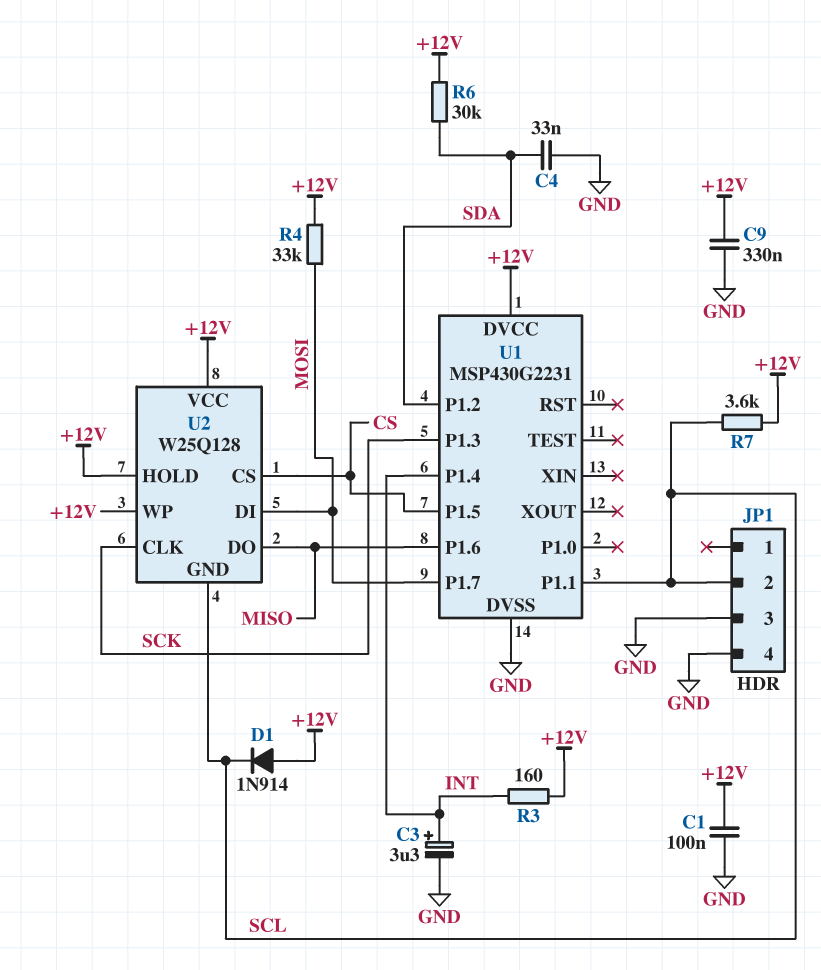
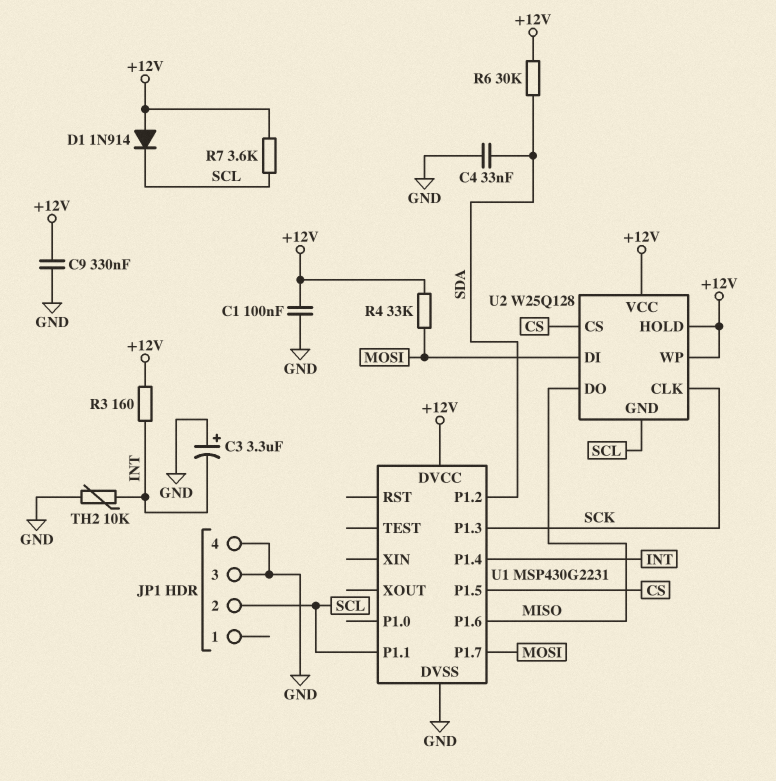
C3: 3.3uF (plus INT, minus GND) -> 3.3uF (plus GND, minus INT)
TH2: none -> 10k (GND, INT)

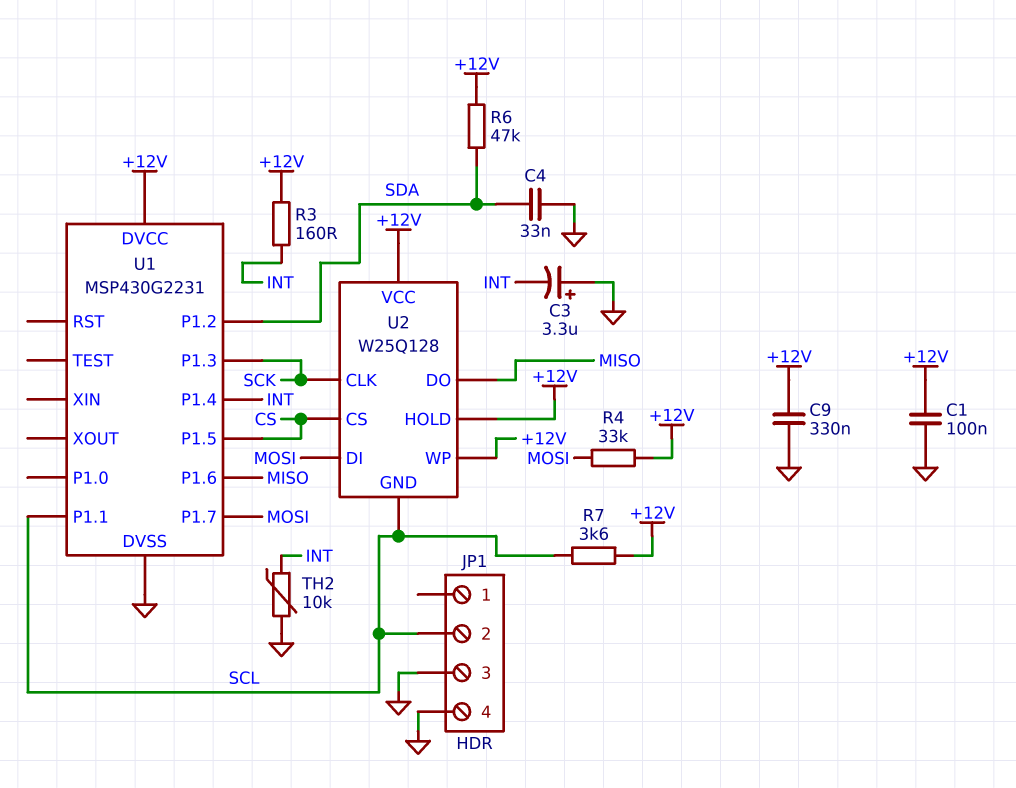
D1: diode 1N914 (A +12V, K SCL) -> none
R6: 30k (+12V, SDA) -> 47k (+12V, SDA)

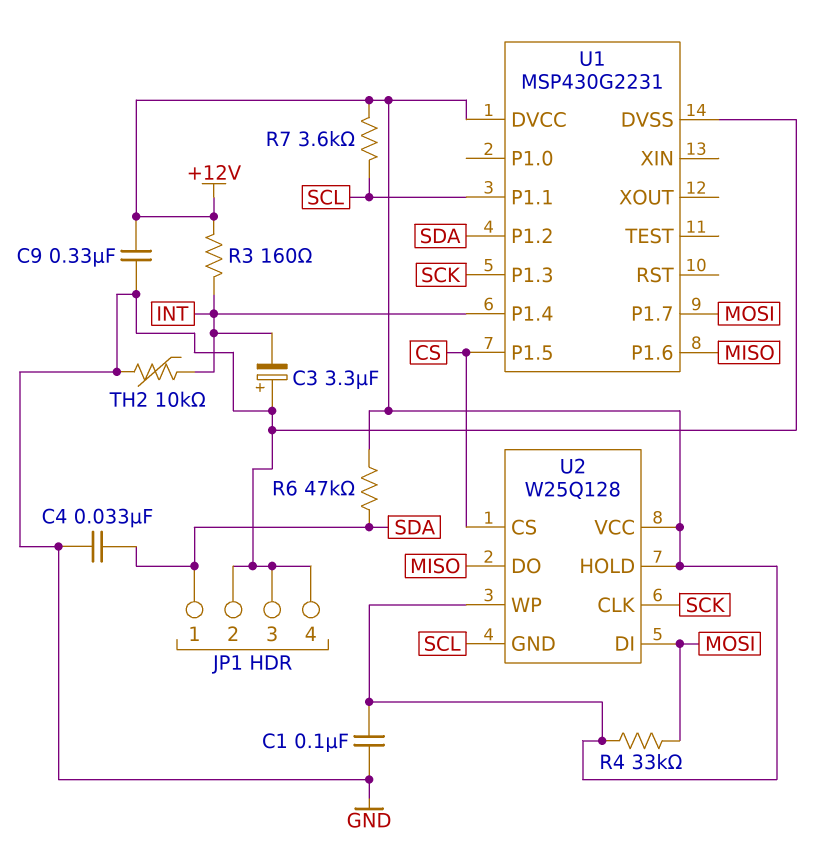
JP1 pin 1: none -> SDA
JP1 pin 2: SCL -> GND

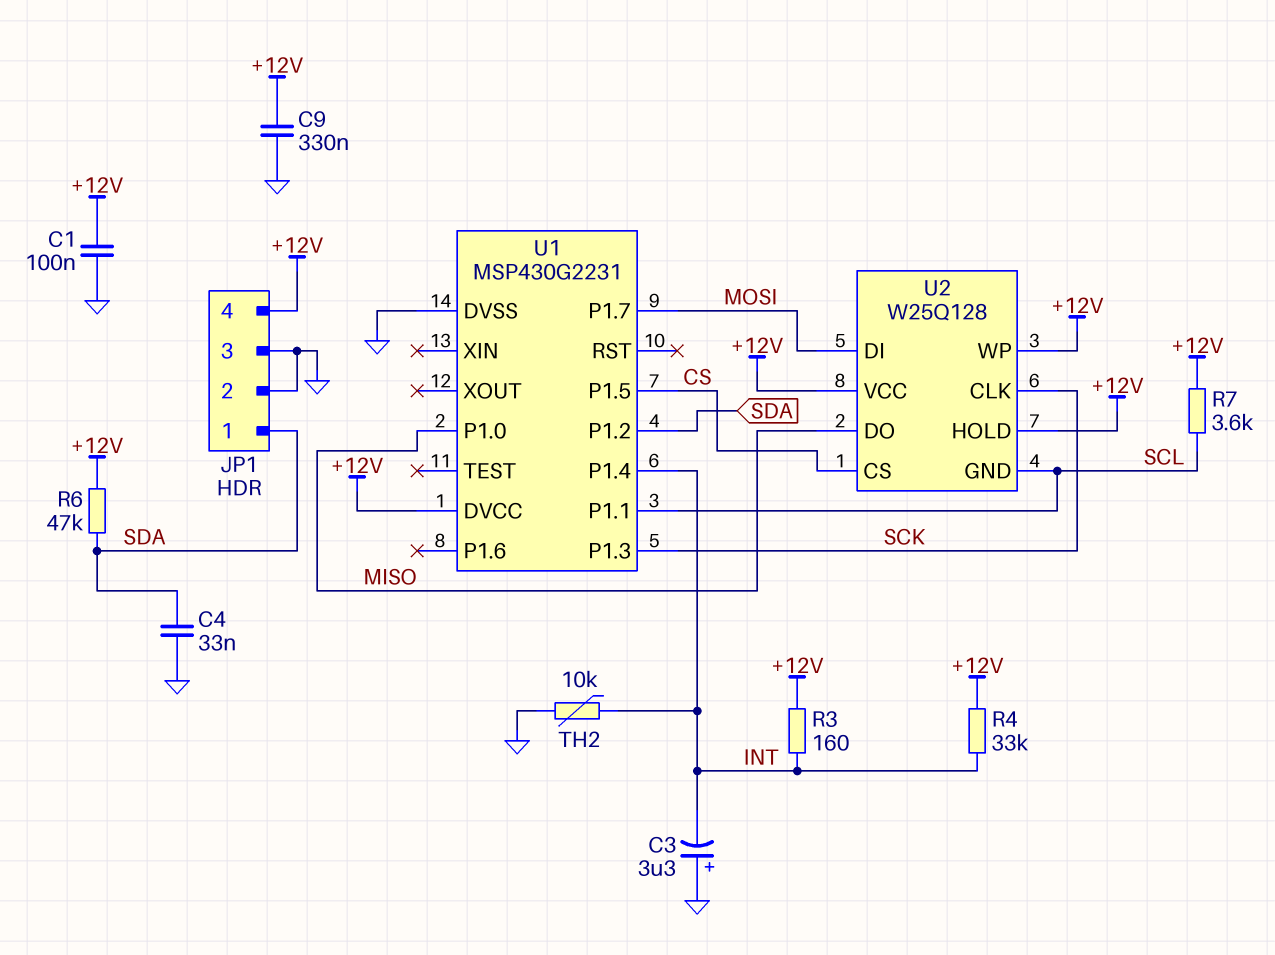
JP1 pin 4: GND -> +12V
R4: 33k (+12V, MOSI) -> 33k (+12V, INT)
U1 pin P1.0: none -> MISO
U1 pin P1.6: MISO -> none

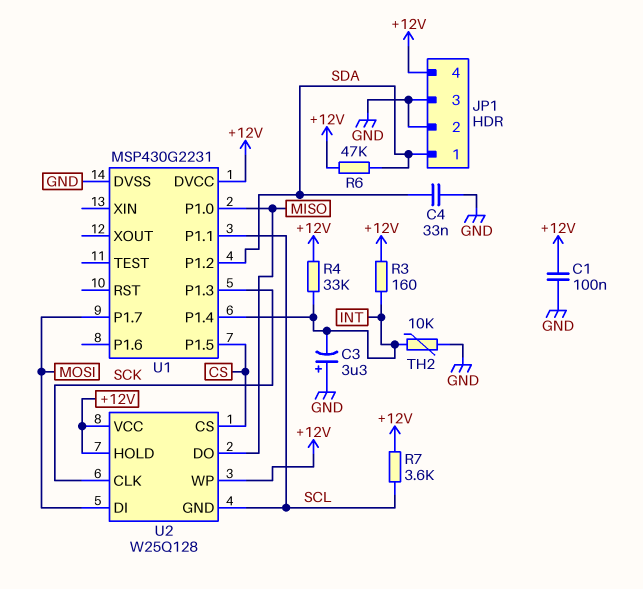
C9: 330nF (+12V, GND) -> none

